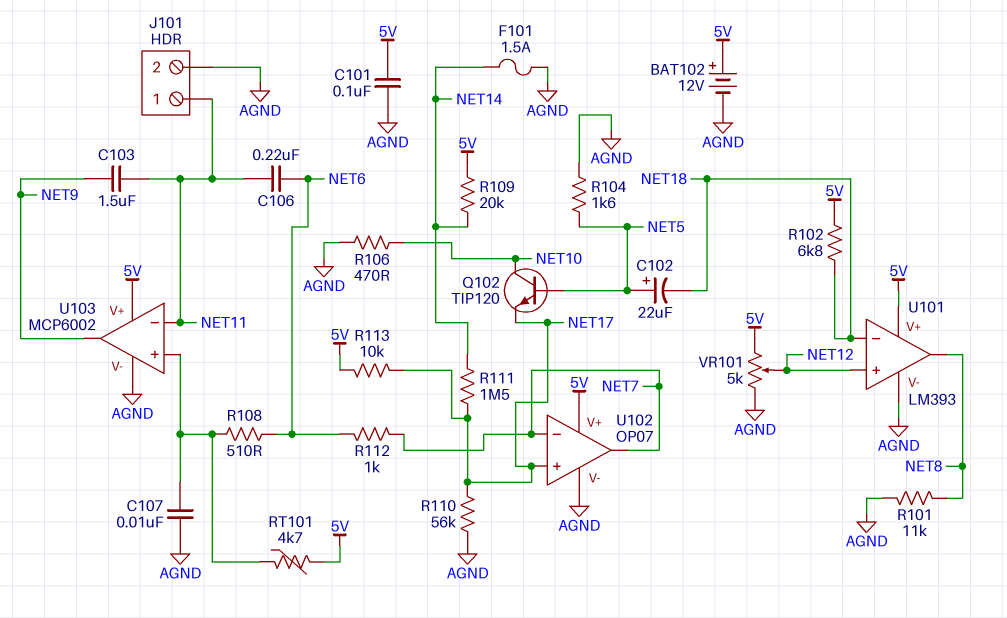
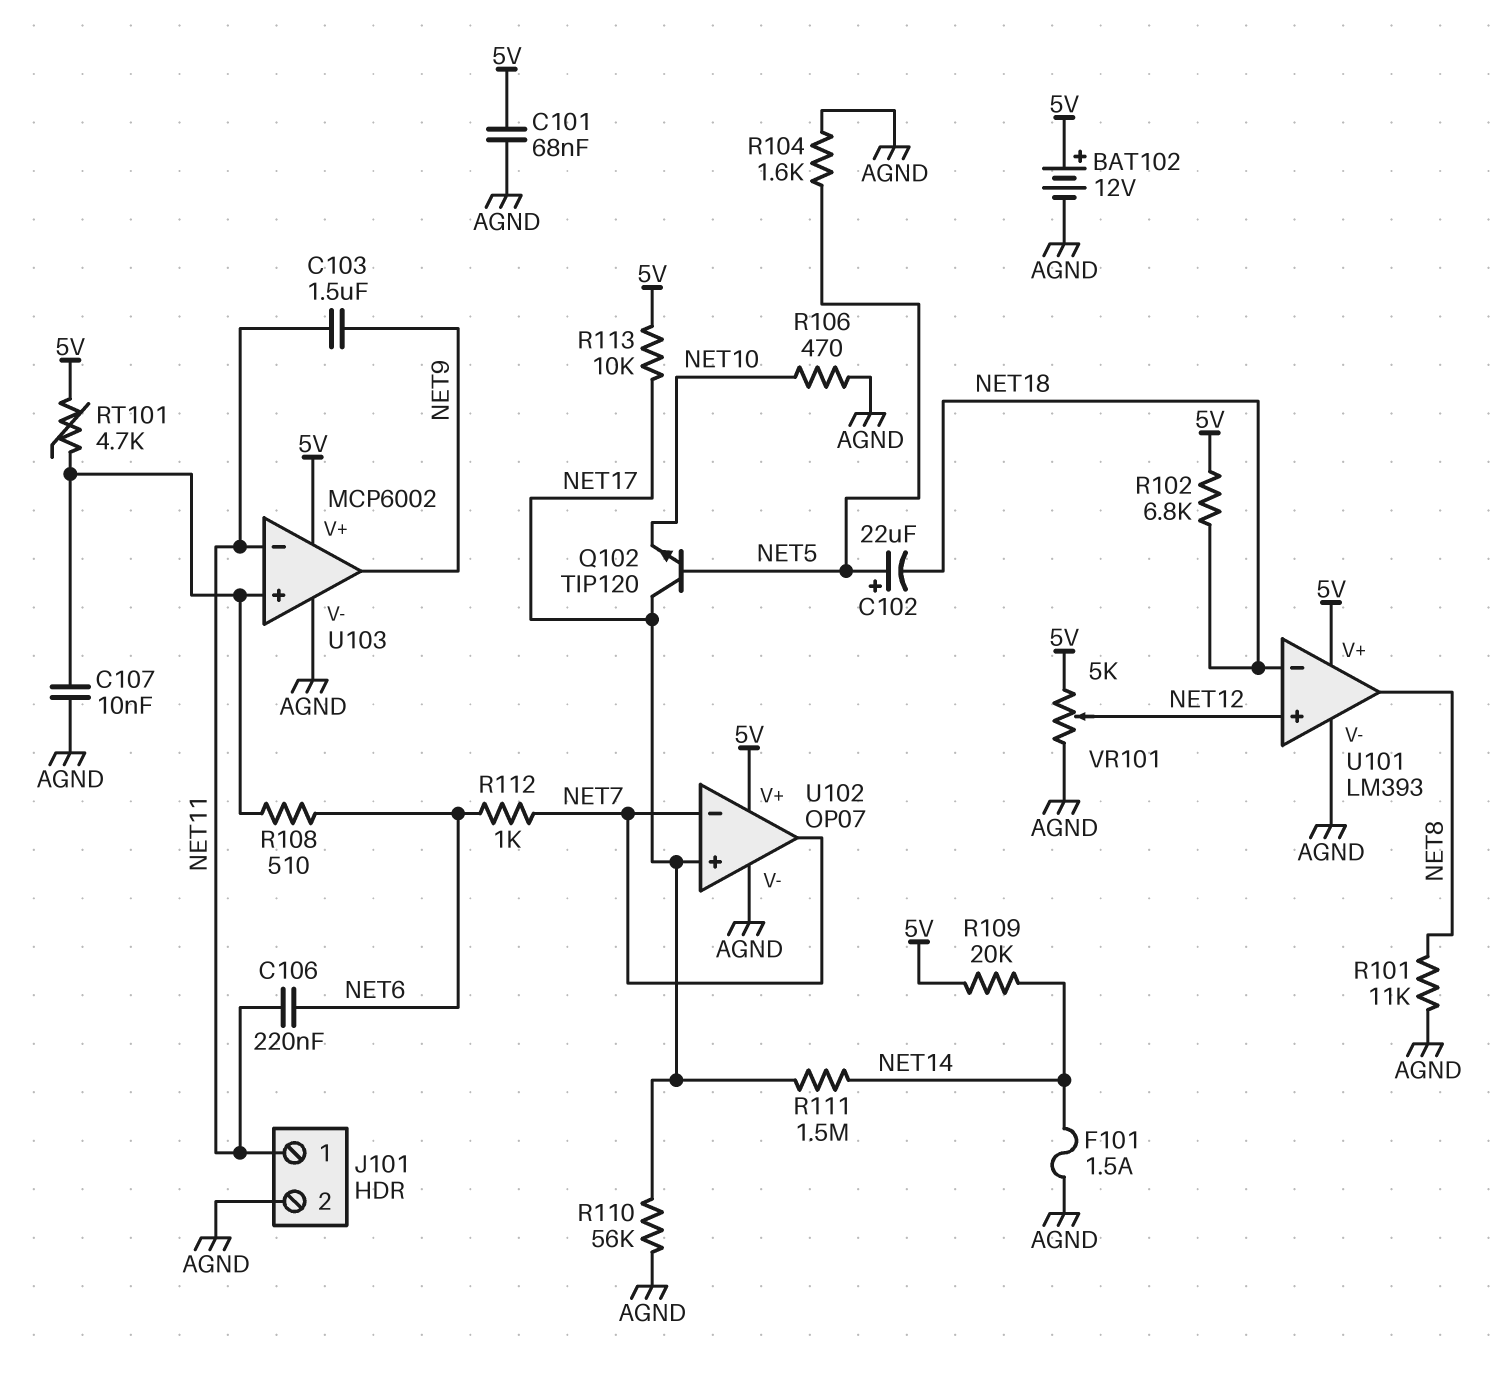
C101: 100nF (5V, AGND) -> 68nF (5V, AGND)
Q102: NPN TIP120 (B NET5, C NET10, E NET17) -> NPN TIP120 (B NET5, C NET17, E NET10)

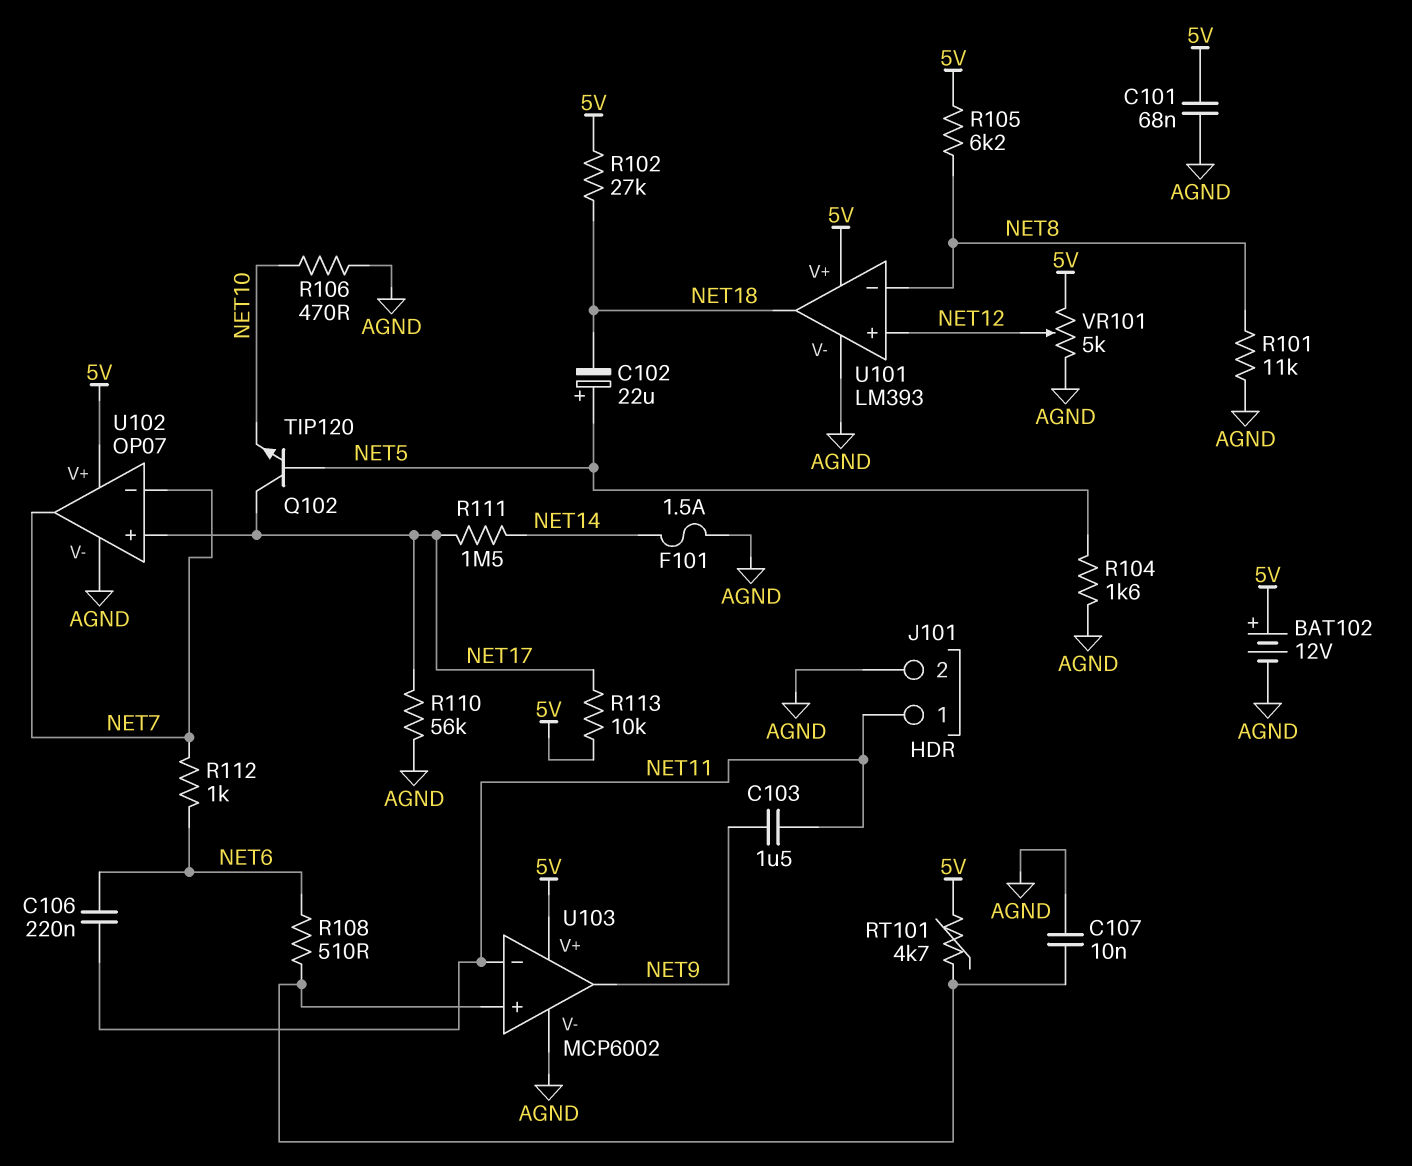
R102: 6.8k (5V, NET18) -> 27k (5V, NET18)
R105: none -> 6.2k (5V, NET8)
R109: 20k (5V, NET14) -> none
U101 pin in-: NET18 -> NET8
U101 pin out: NET8 -> NET18

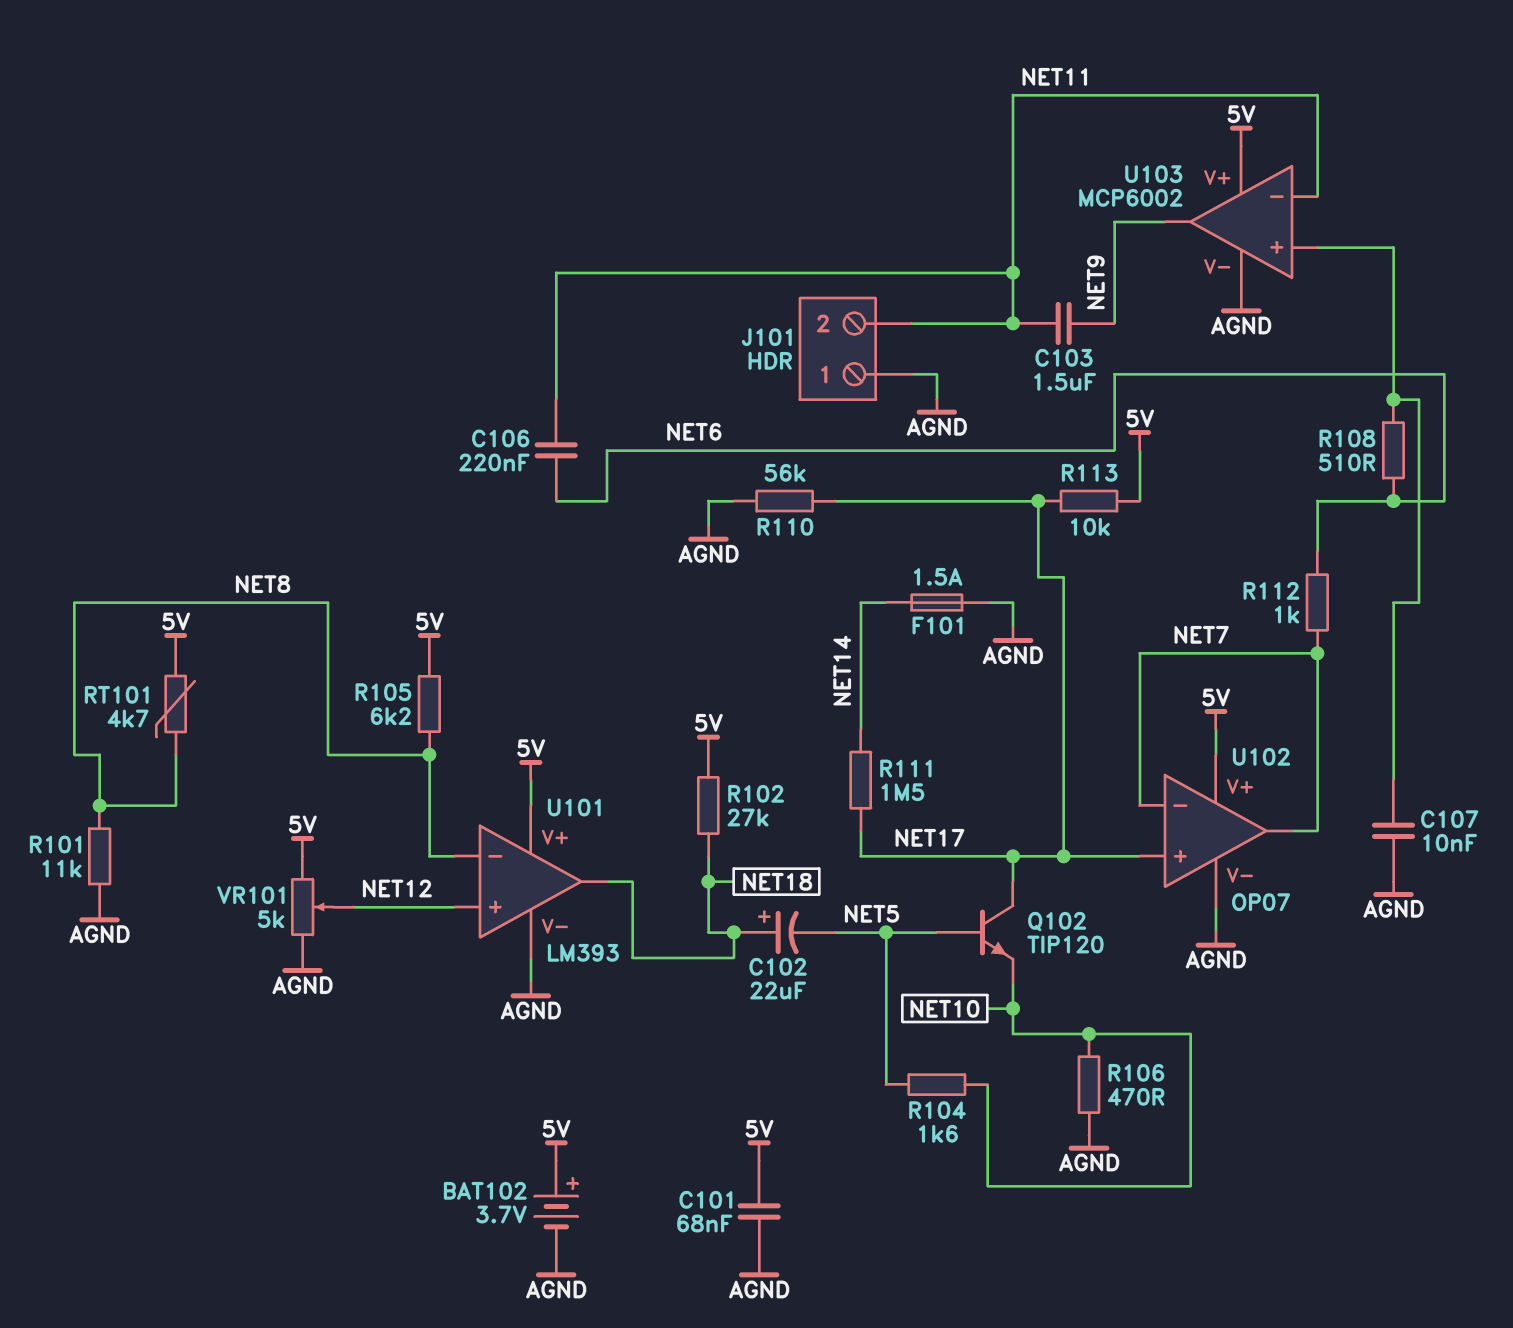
BAT102: 12V (plus 5V, minus AGND) -> 3.7V (plus 5V, minus AGND)
C102: 22uF (plus NET5, minus NET18) -> 22uF (plus NET18, minus NET5)
J101 pin 1: NET11 -> AGND
J101 pin 2: AGND -> NET11
R104: 1.6k (AGND, NET5) -> 1.6k (NET5, NET10)
RT101: 4.7k (5V, U103/in+) -> 4.7k (5V, NET8)

